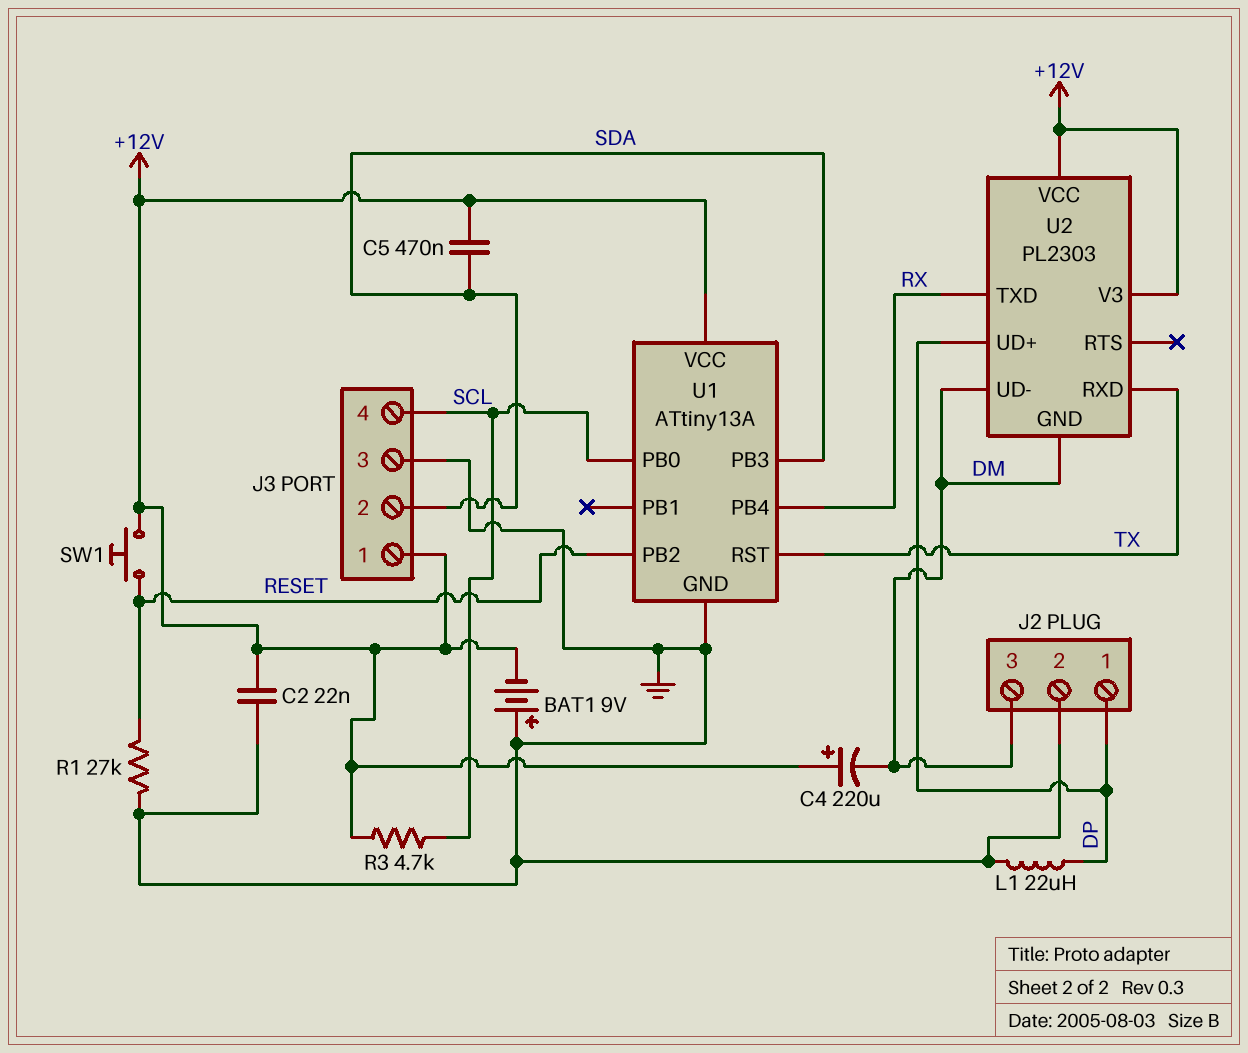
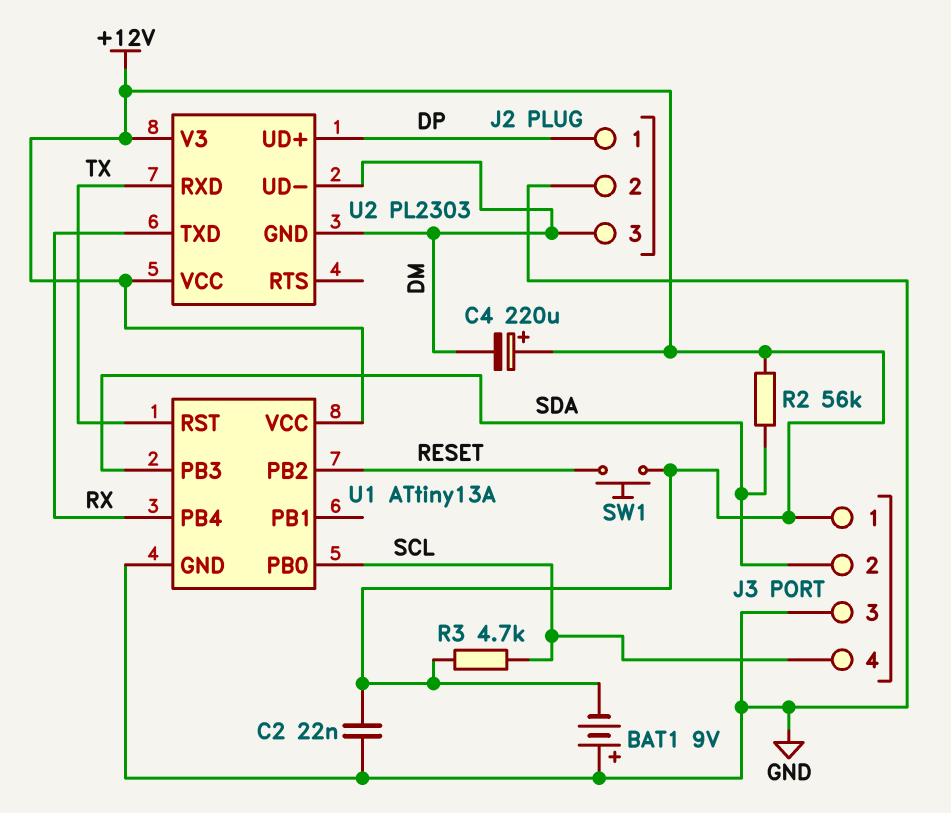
C5: 470nF (+12V, SDA) -> none
L1: 22uH (DP, GND) -> none
R1: 27k (GND, RESET) -> none
R2: none -> 56k (+12V, SDA)

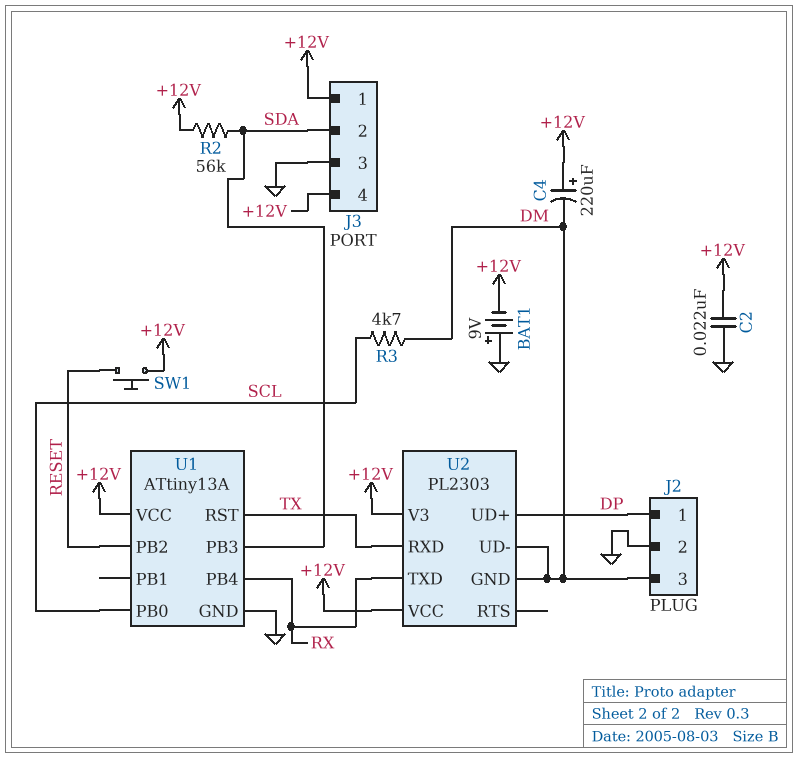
J3 pin 4: SCL -> +12V
R3: 4.7k (+12V, SCL) -> 4.7k (DM, SCL)

